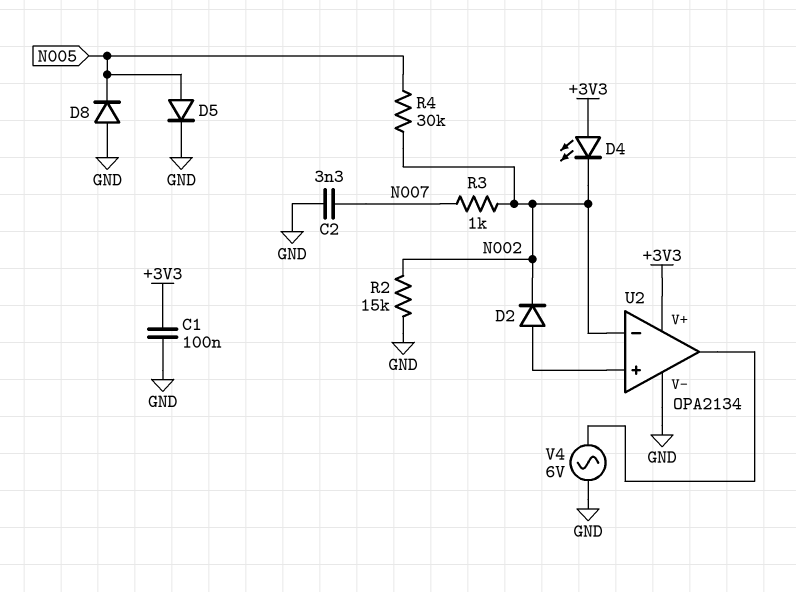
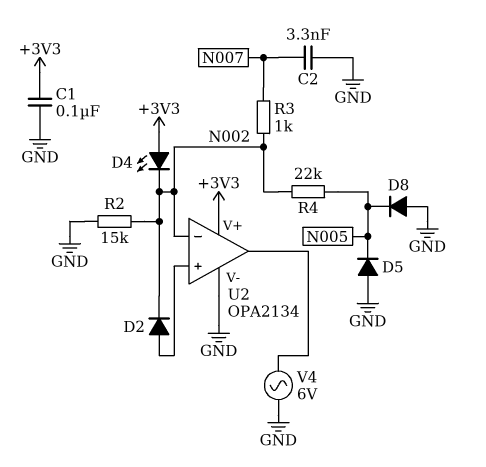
D5: diode (A N005, K GND) -> diode (A GND, K N005)
R4: 30k (N002, N005) -> 22k (N002, N005)

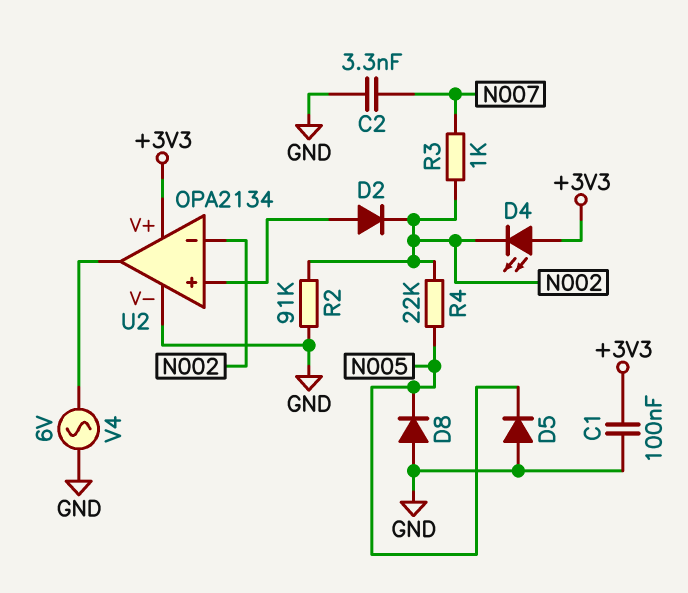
R2: 15k (GND, N002) -> 91k (GND, N002)

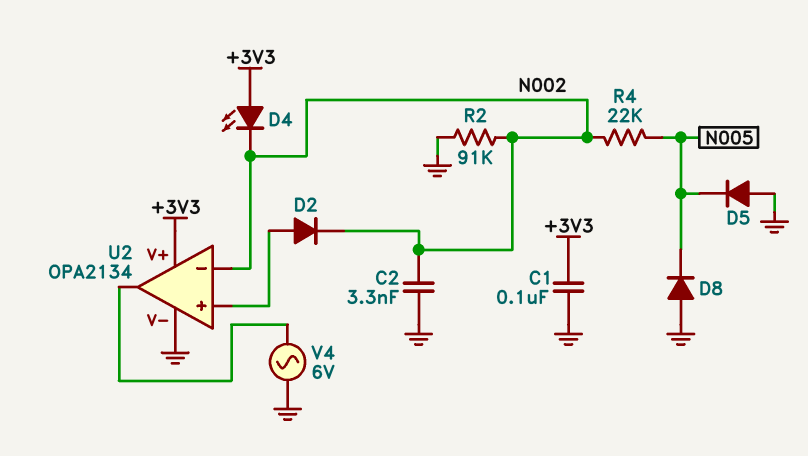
C2: 3.3nF (GND, N007) -> 3.3nF (GND, N002)
R3: 1k (N002, N007) -> none

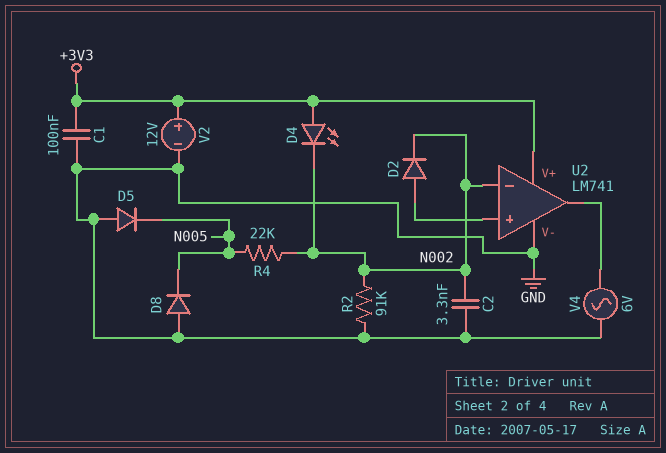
U2: OPA2134 -> LM741
V2: none -> 12V (plus +3V3, minus GND)

